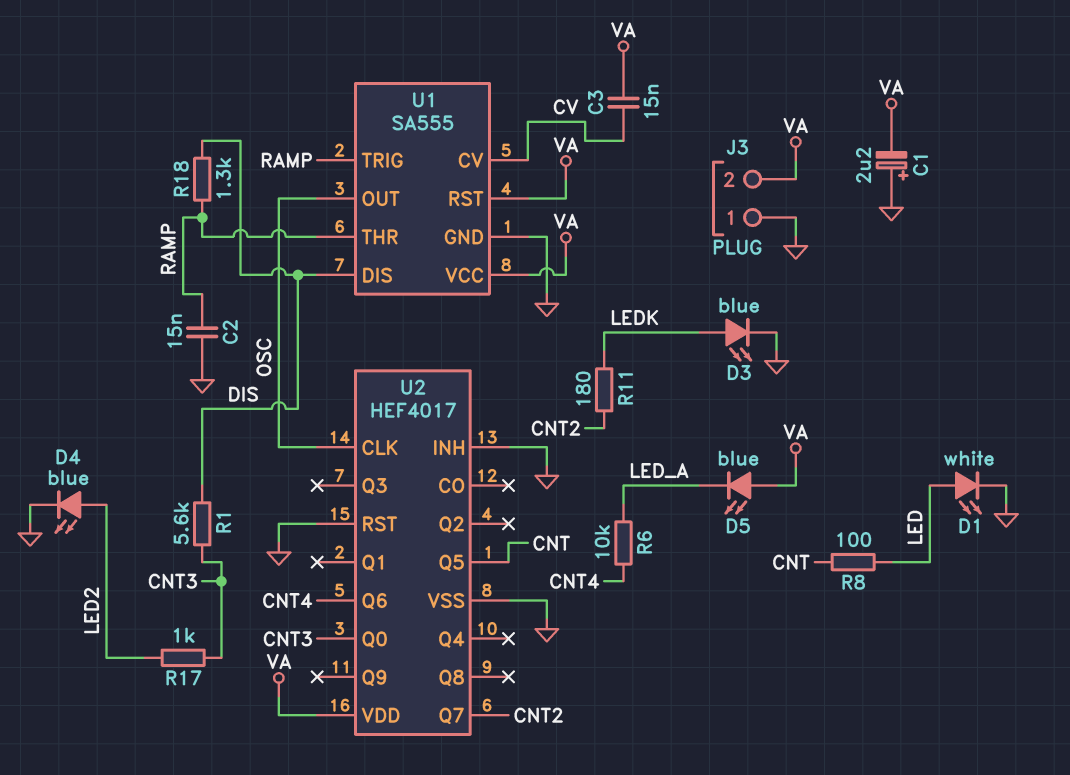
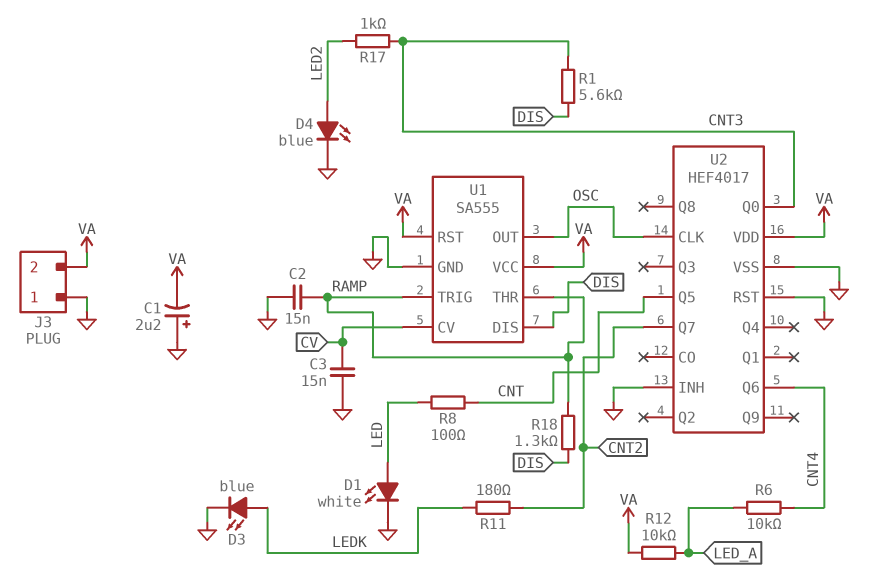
C3: 15nF (CV, VA) -> 15nF (CV, GND)
D5: LED blue (A VA, K LED_A) -> none
R12: none -> 10k (LED_A, VA)

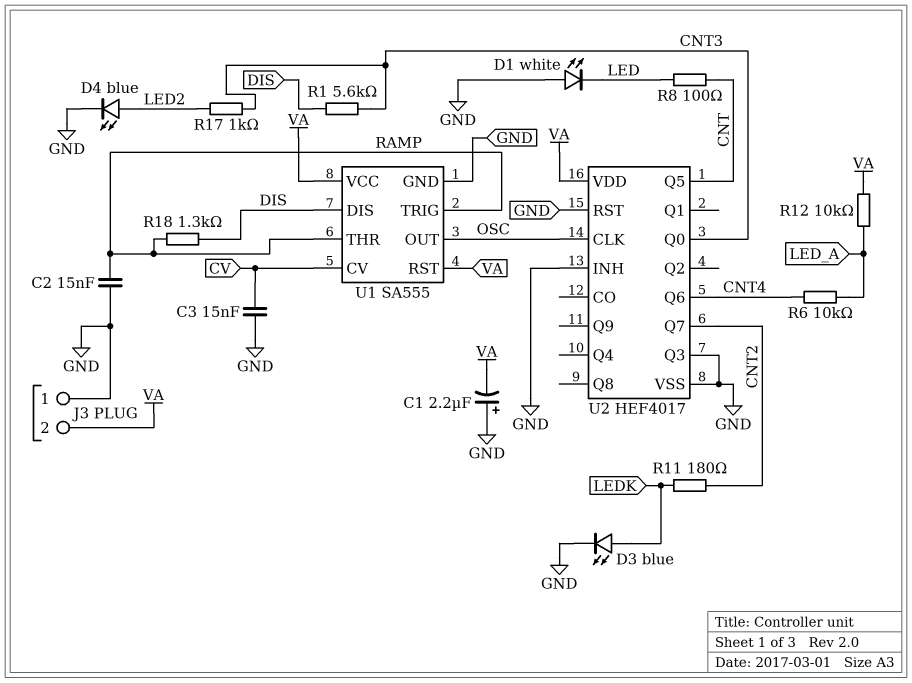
D1: LED white (A LED, K GND) -> LED white (A GND, K LED)
U2 pin Q3: none -> GND

